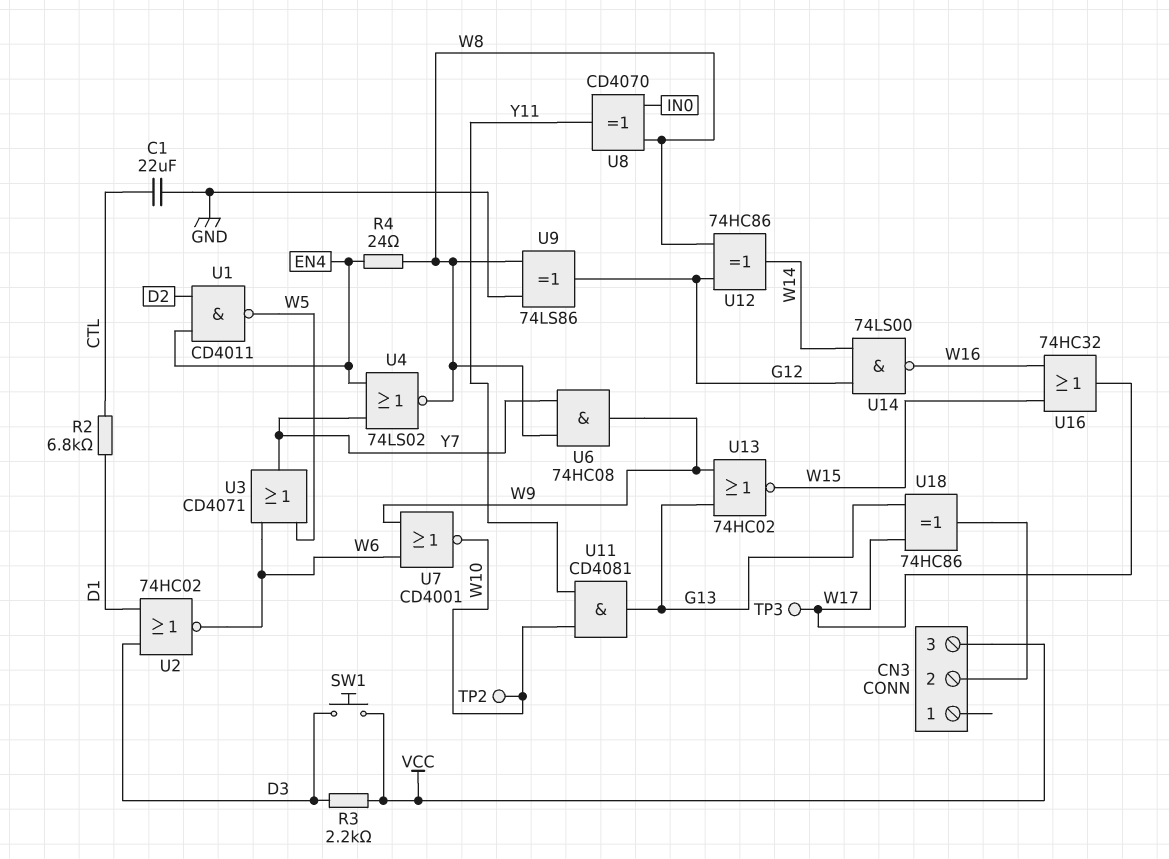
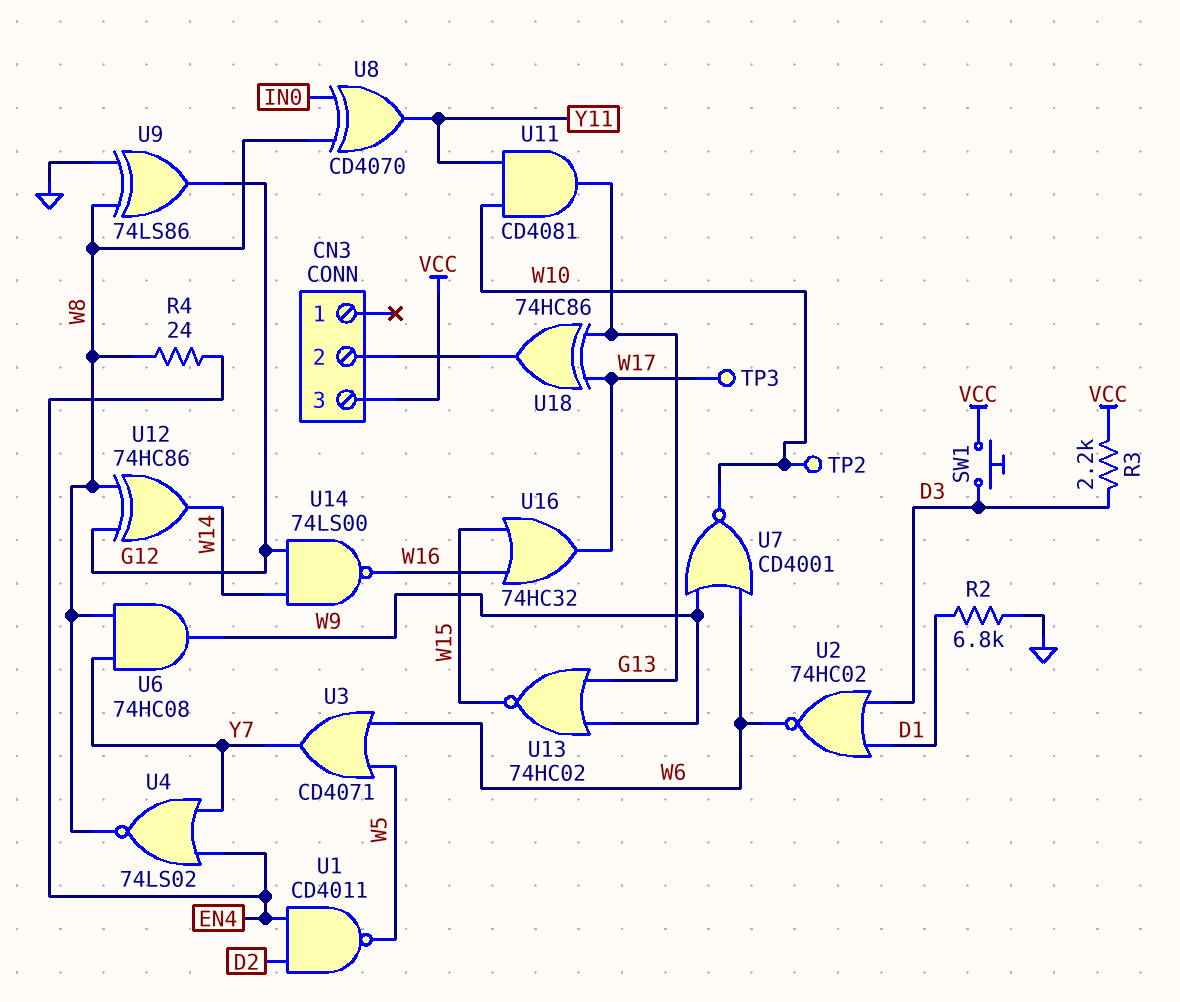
C1: 22uF (CTL, GND) -> none
R2: 6.8k (CTL, D1) -> 6.8k (D1, GND)

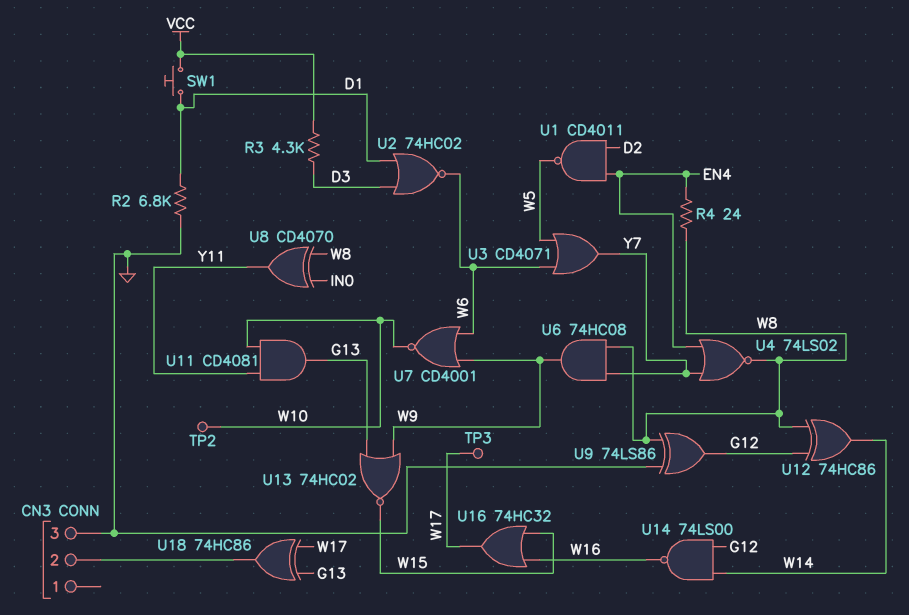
CN3 pin 3: VCC -> GND
R3: 2.2k (D3, VCC) -> 4.3k (D3, VCC)
SW1: button (D3, VCC) -> button (D1, VCC)

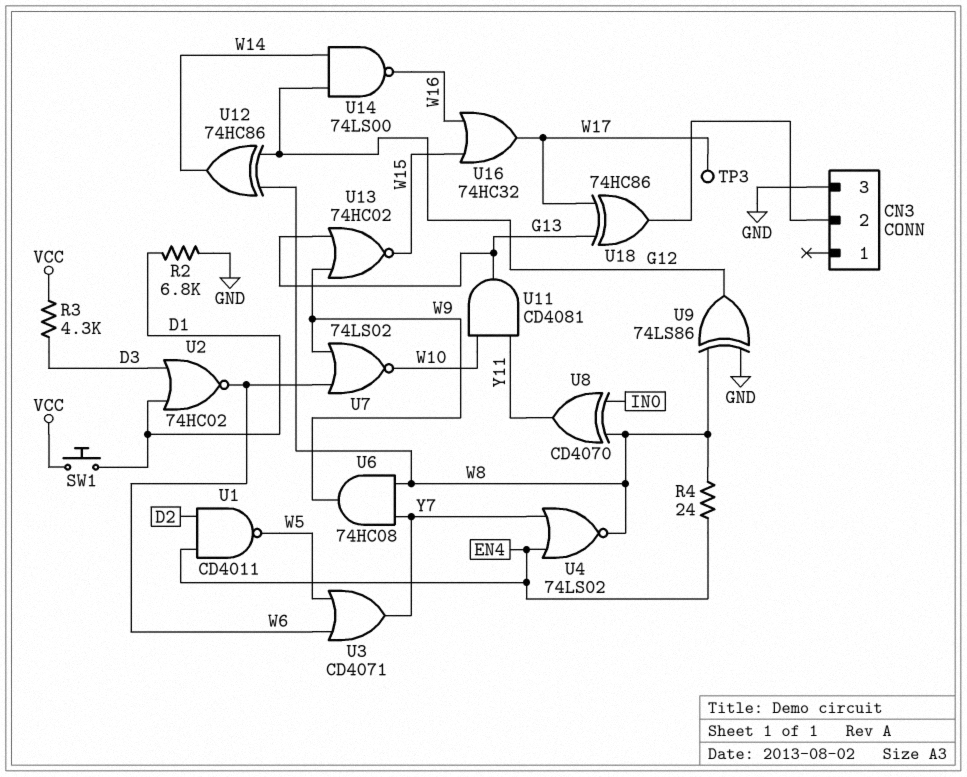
TP2: test point (W10) -> none
U7: NOR CD4001 (in W6, in W9, out W10) -> NOR 74LS02 (in W6, in W9, out W10)

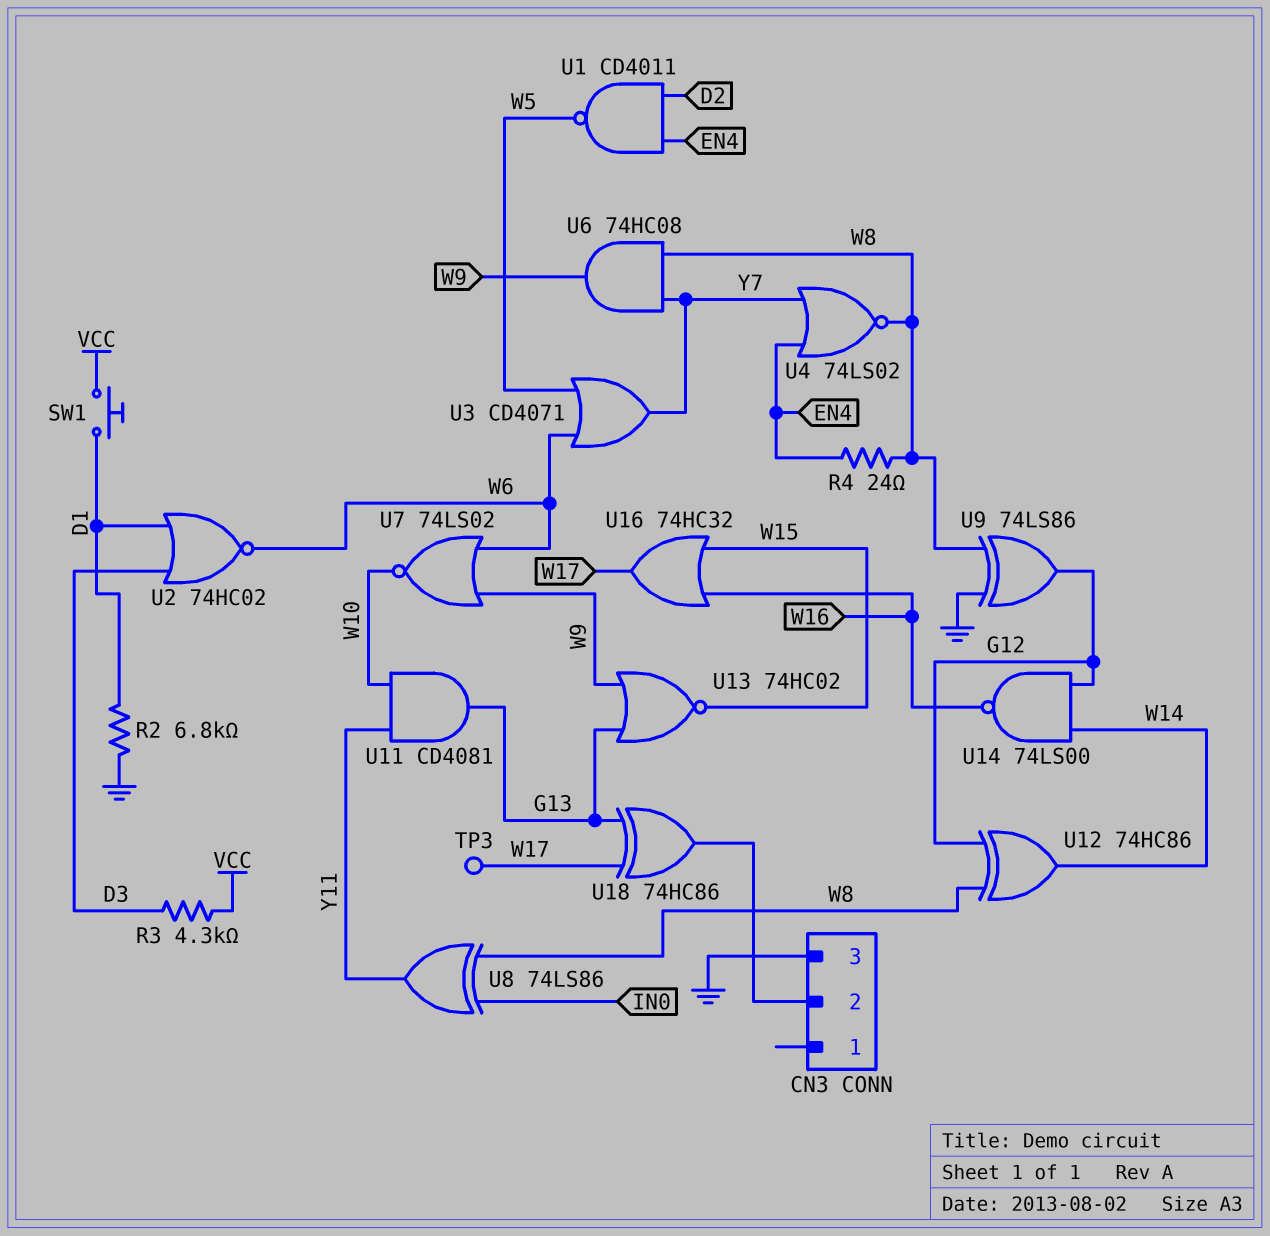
U8: XOR CD4070 (in IN0, in W8, out Y11) -> XOR 74LS86 (in IN0, in W8, out Y11)

